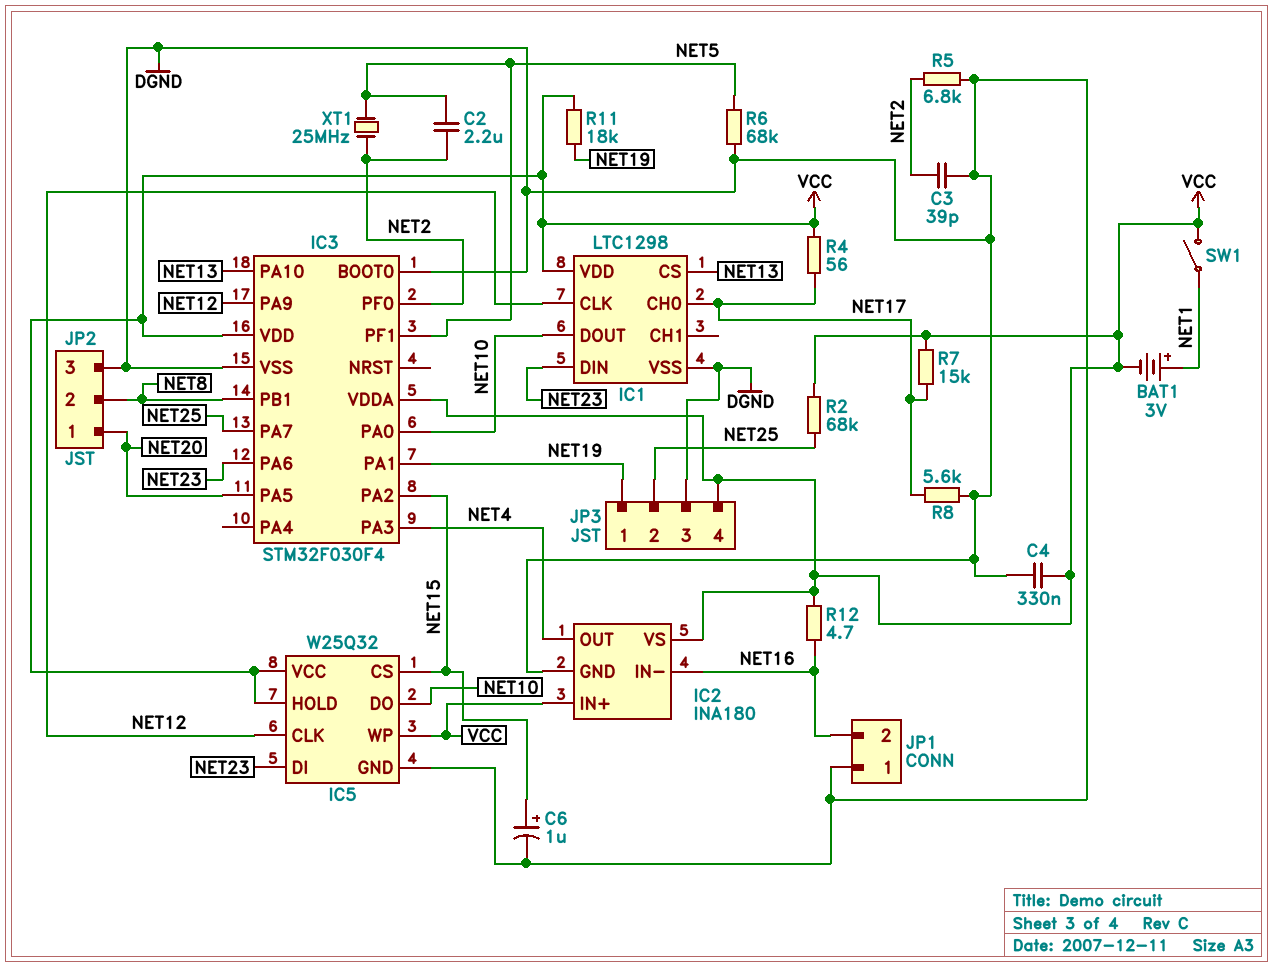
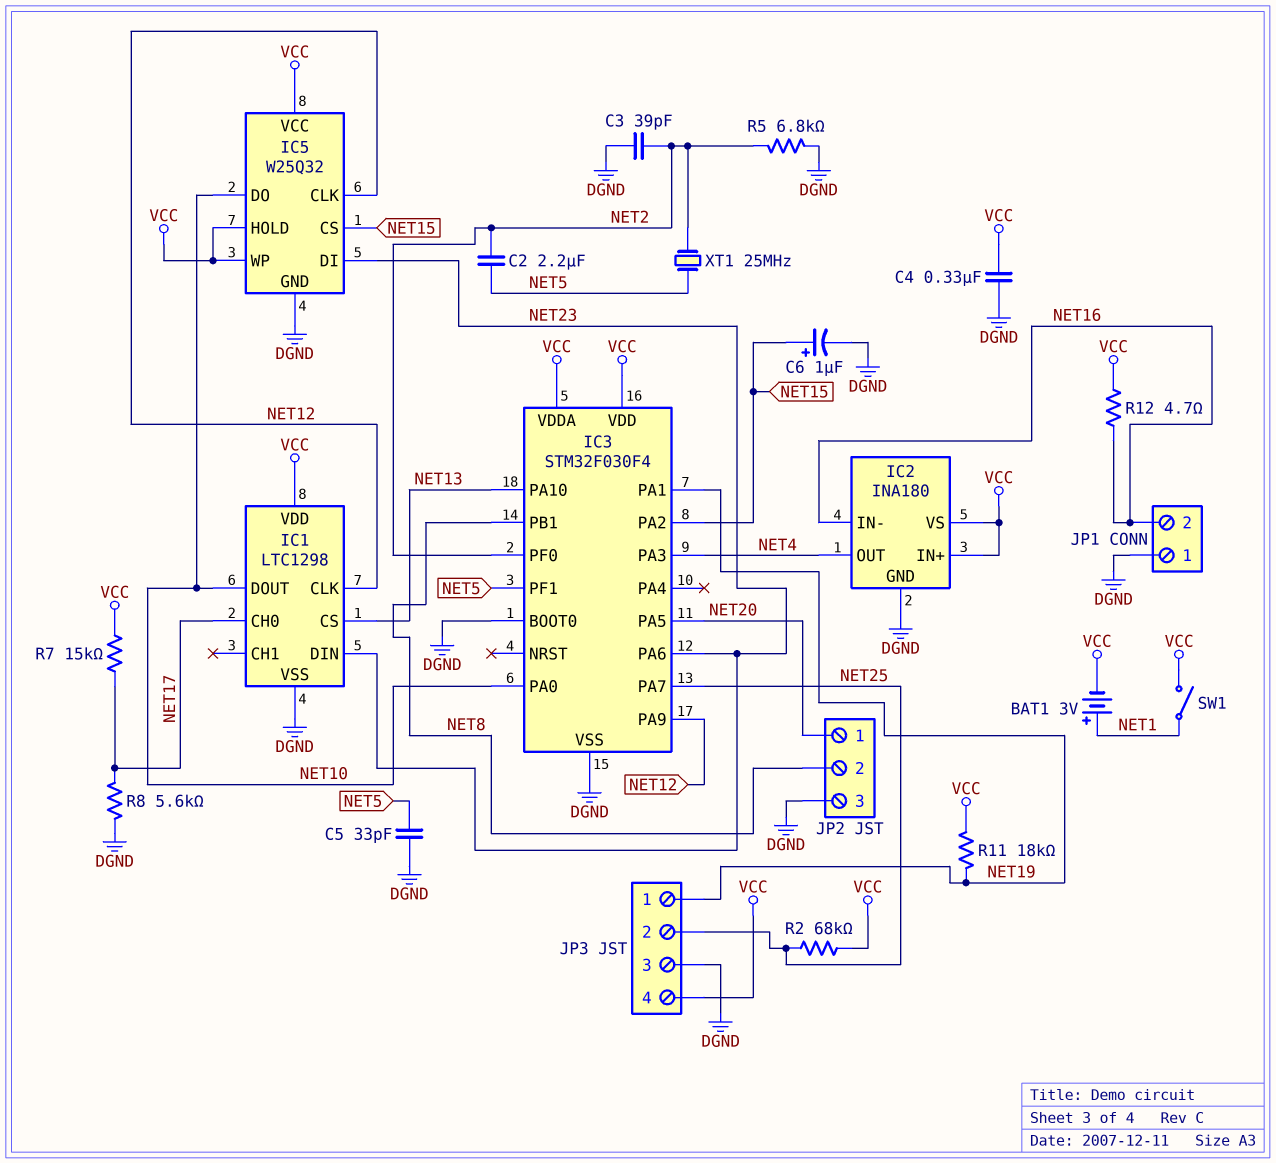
C5: none -> 33pF (DGND, NET5)
R4: 56 (NET17, VCC) -> none
R6: 68k (DGND, NET5) -> none

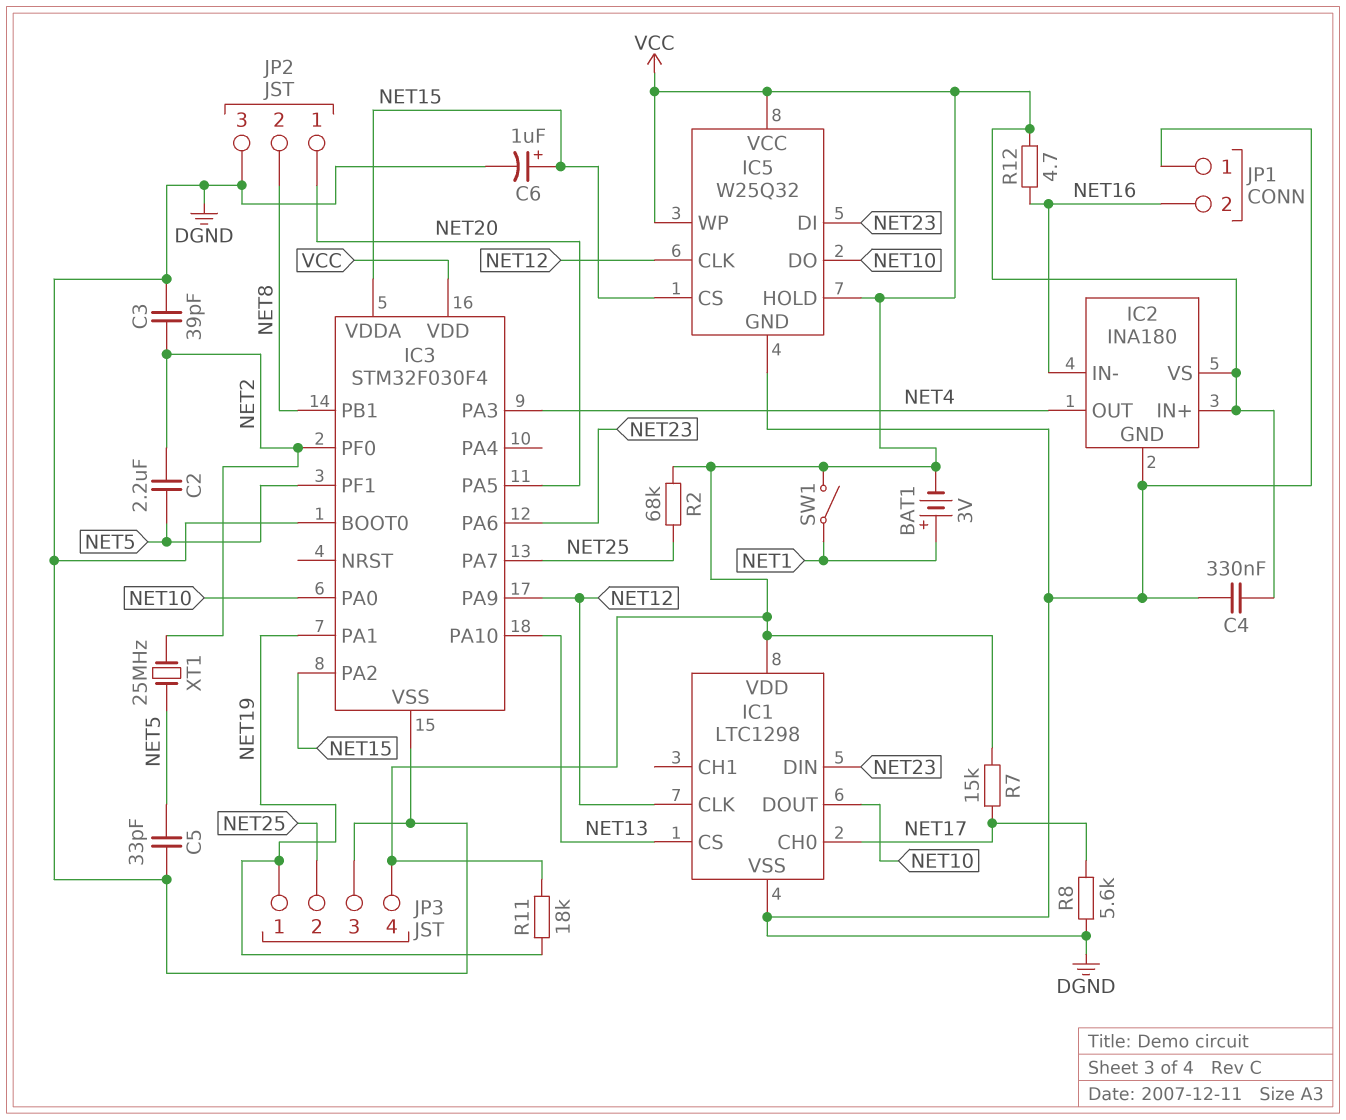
IC3 pin VDDA: VCC -> NET15
R5: 6.8k (DGND, NET2) -> none

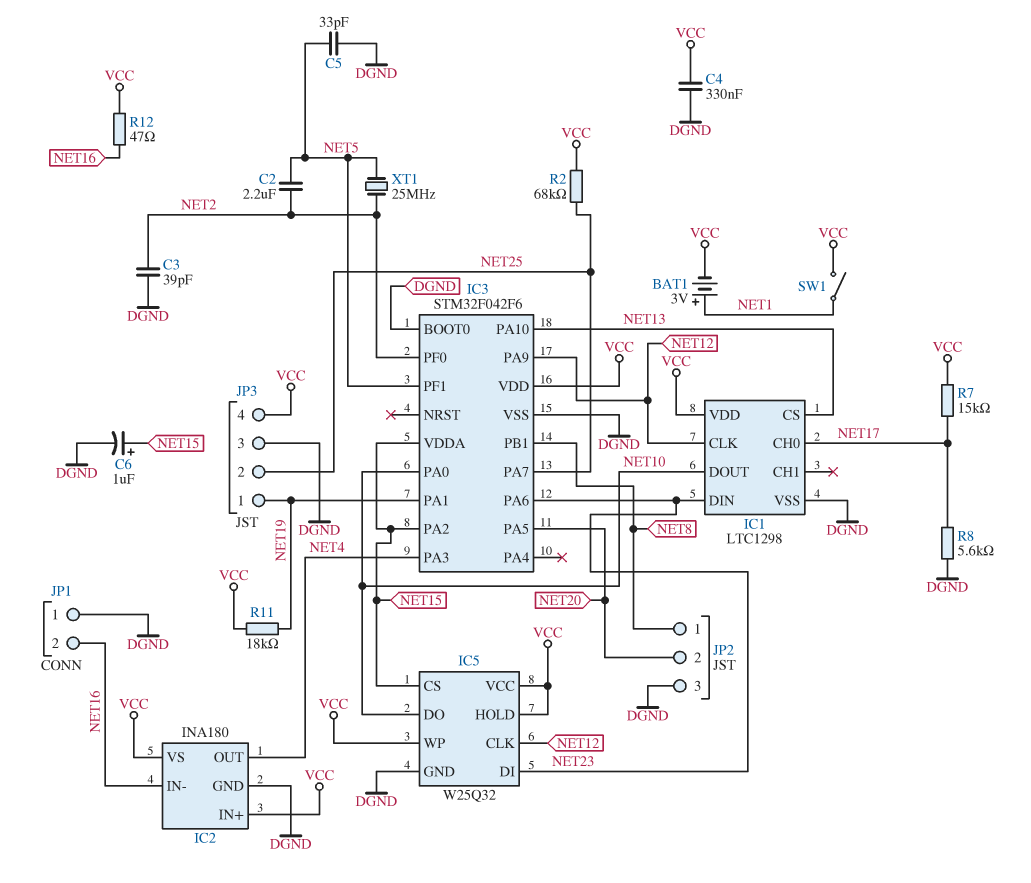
IC3: STM32F030F4 -> STM32F042F6
JP2 pin 1: NET20 -> NET8
JP2 pin 2: NET8 -> NET20
R12: 4.7 (NET16, VCC) -> 47 (NET16, VCC)

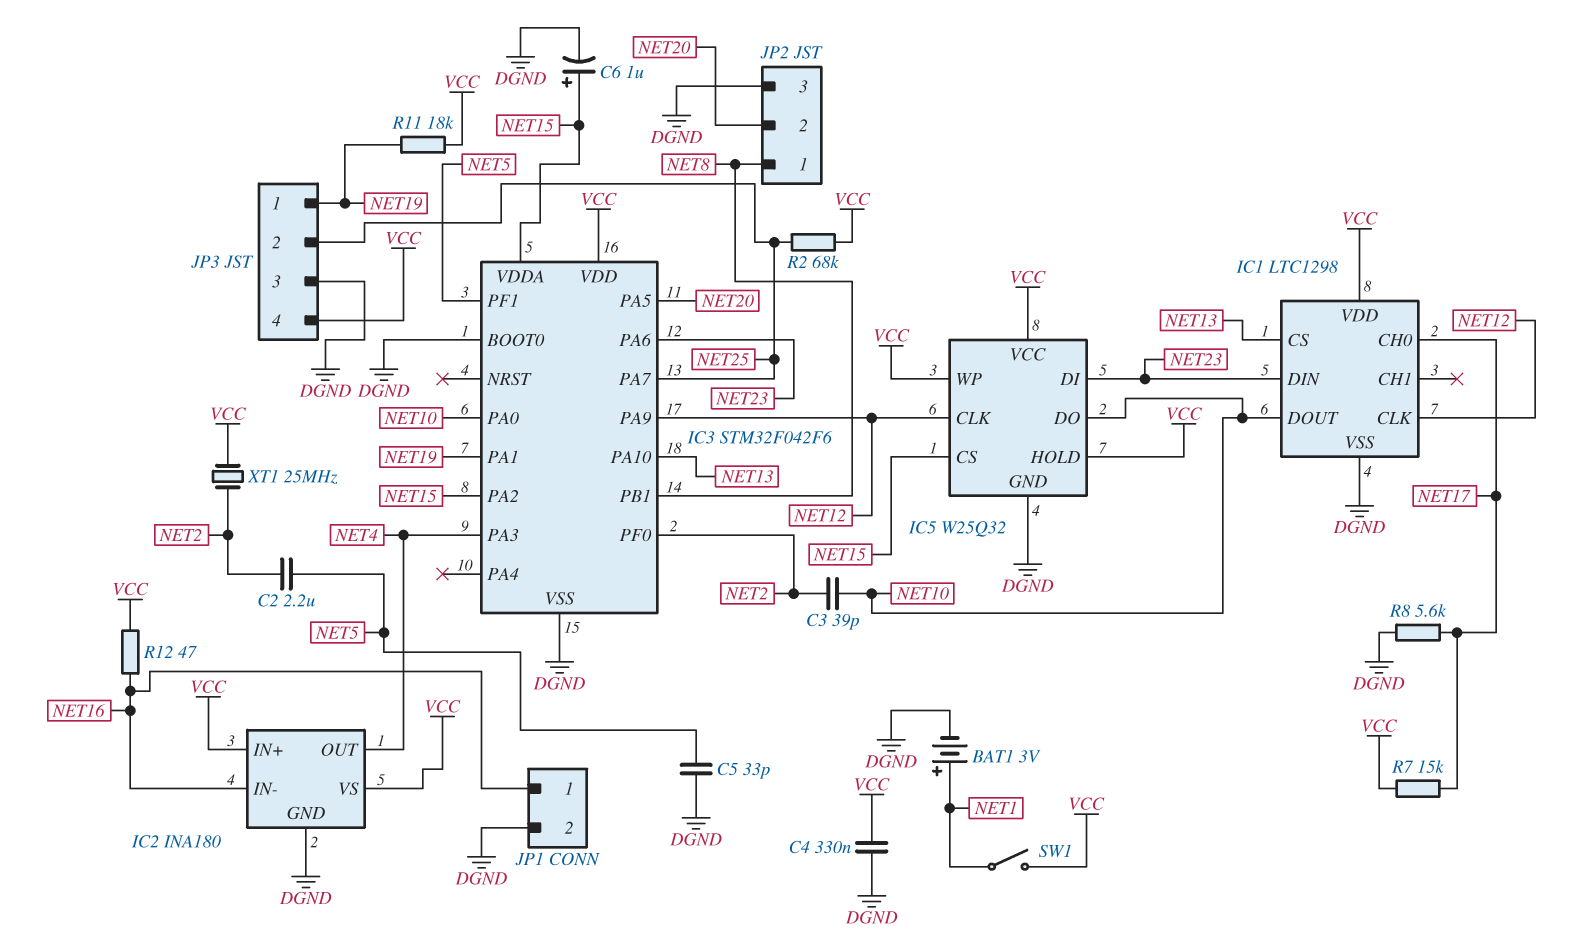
BAT1: 3V (plus NET1, minus VCC) -> 3V (plus NET1, minus DGND)
C3: 39pF (DGND, NET2) -> 39pF (NET2, NET10)
JP1 pin 1: DGND -> NET16
JP1 pin 2: NET16 -> DGND
XT1: 25MHz (NET2, NET5) -> 25MHz (NET2, VCC)

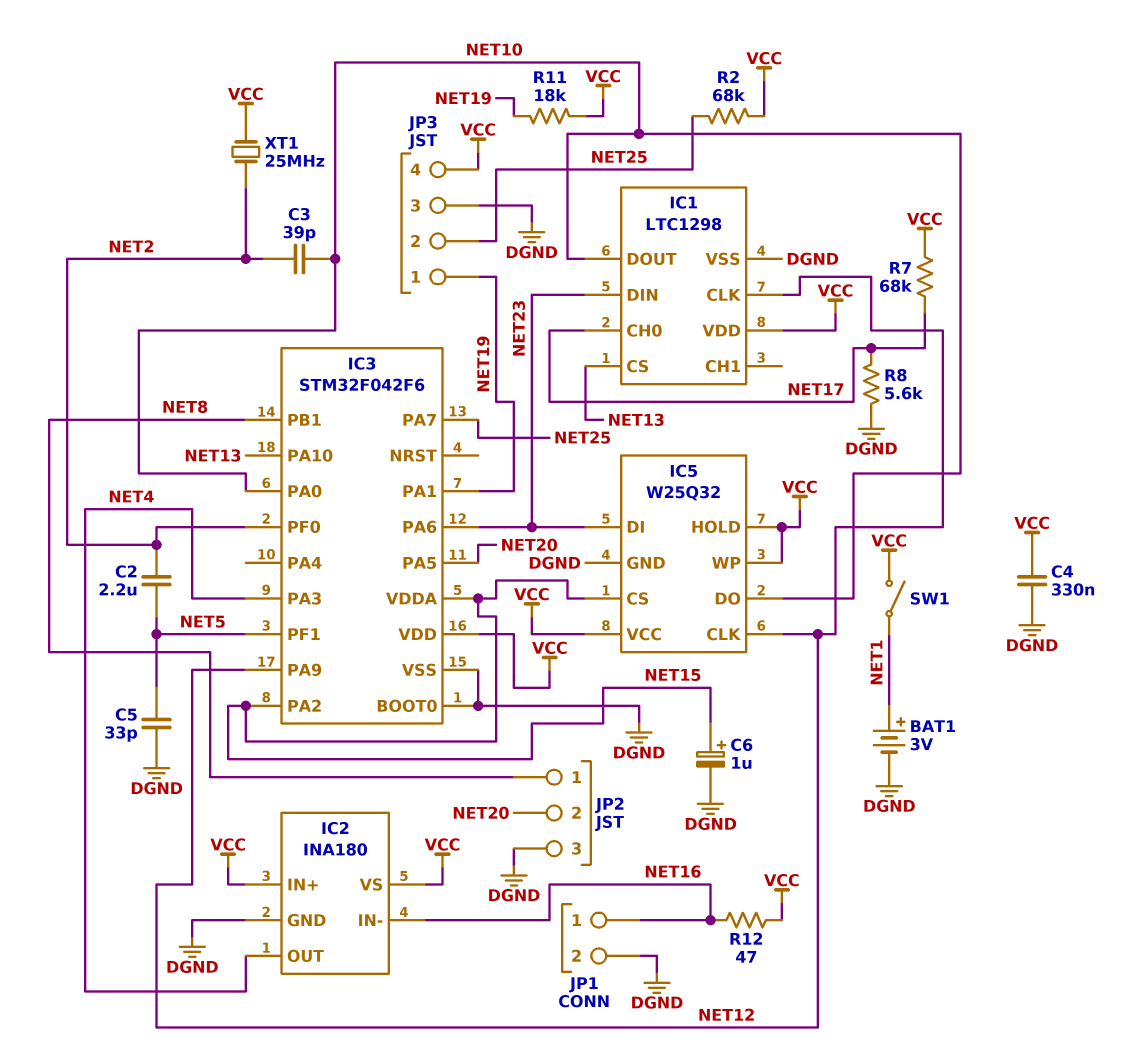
R7: 15k (NET17, VCC) -> 68k (NET17, VCC)

